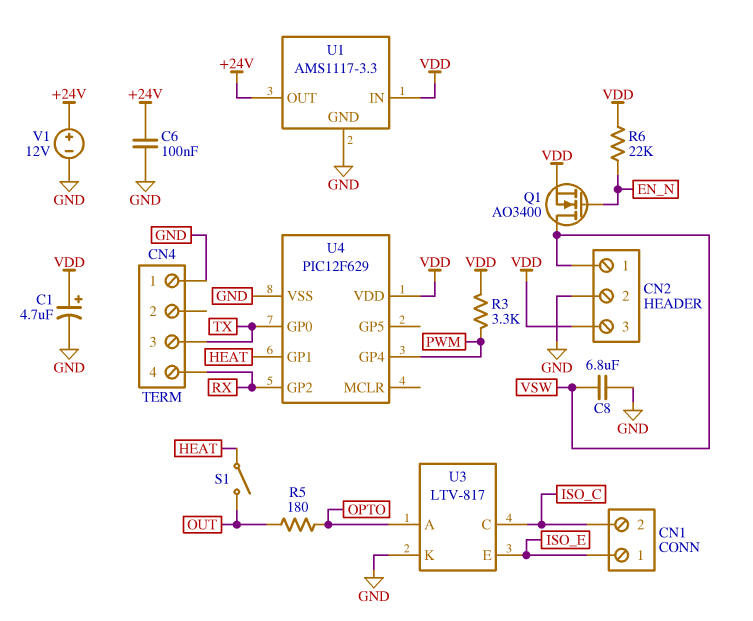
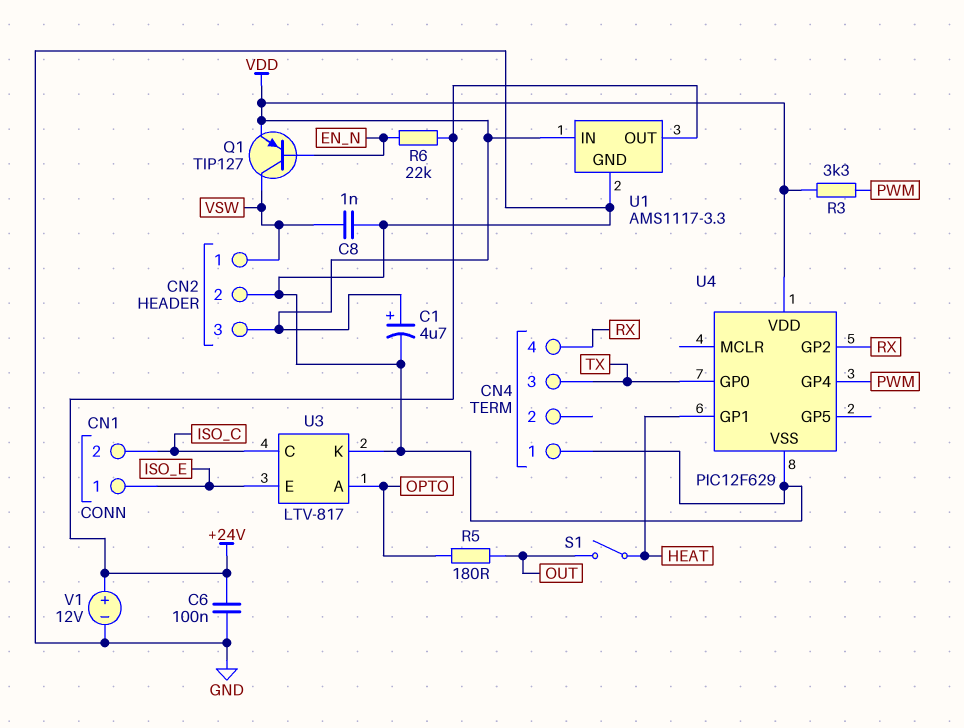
C8: 6.8uF (GND, VSW) -> 1nF (GND, VSW)
Q1: NMOS AO3400 (G EN_N, D VSW, S VDD) -> PNP TIP127 (B EN_N, C VSW, E VDD)
R6: 22k (EN_N, VDD) -> 22k (+24V, EN_N)

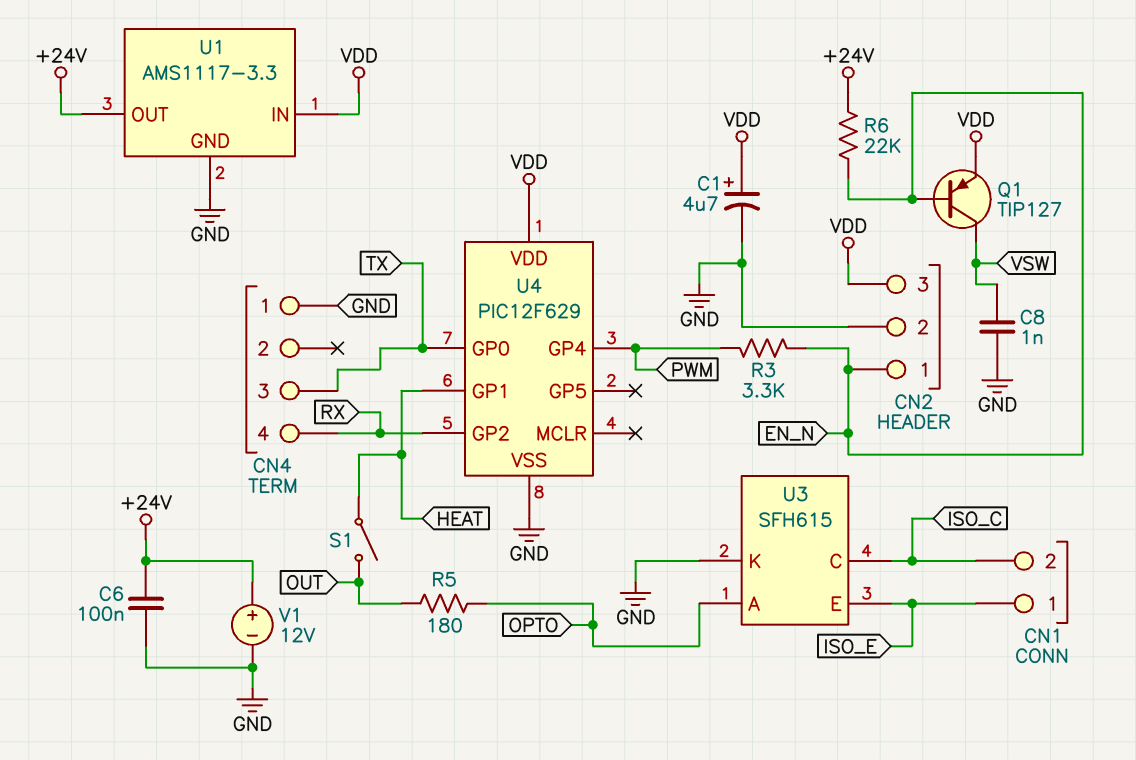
CN2 pin 1: VSW -> EN_N
R3: 3.3k (PWM, VDD) -> 3.3k (EN_N, PWM)
U3: LTV-817 -> SFH615

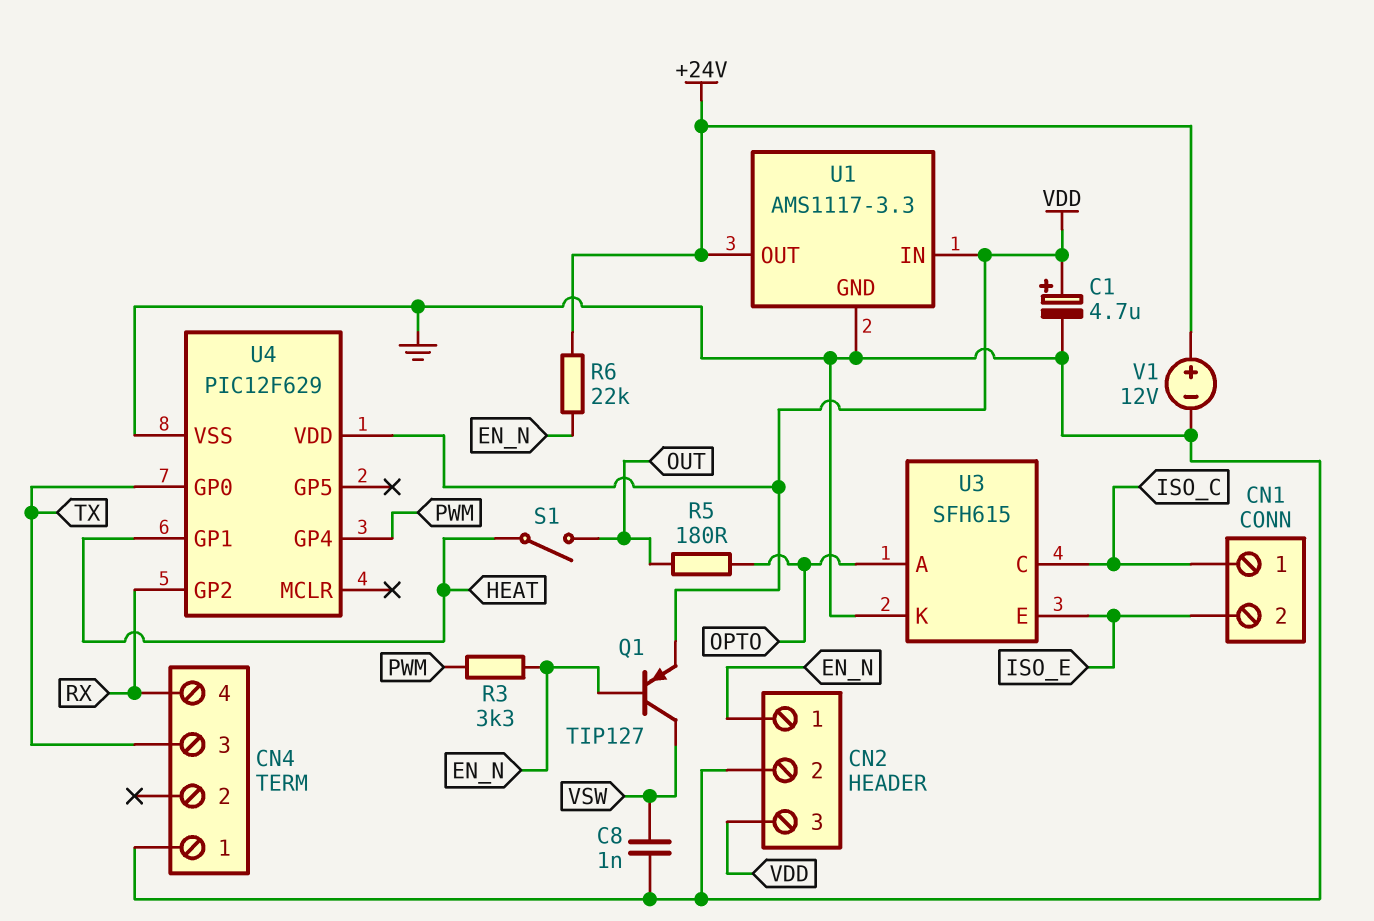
C6: 100nF (+24V, GND) -> none
CN1 pin 1: ISO_E -> ISO_C
CN1 pin 2: ISO_C -> ISO_E

